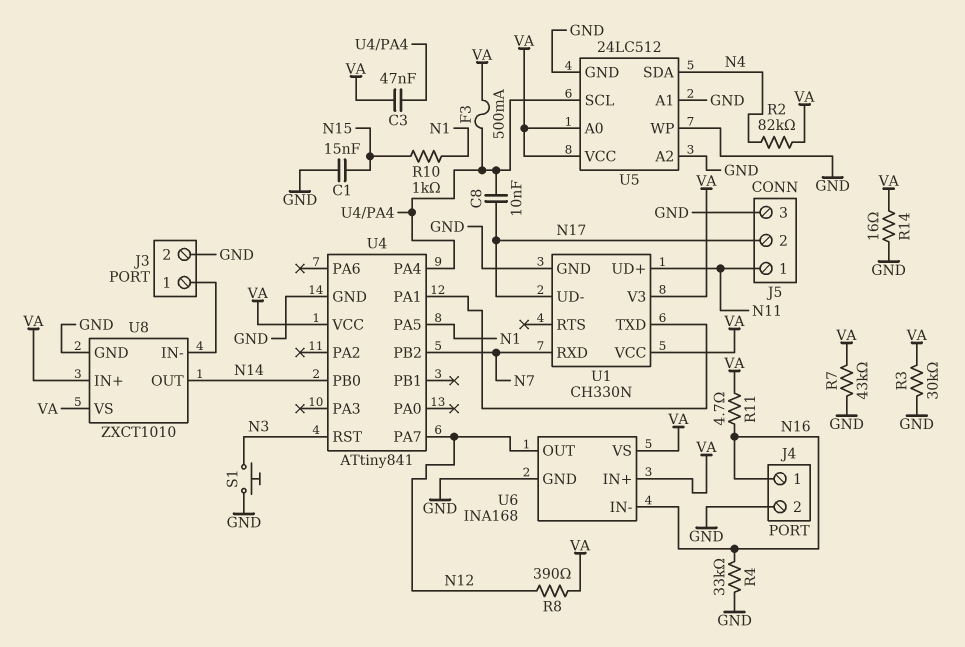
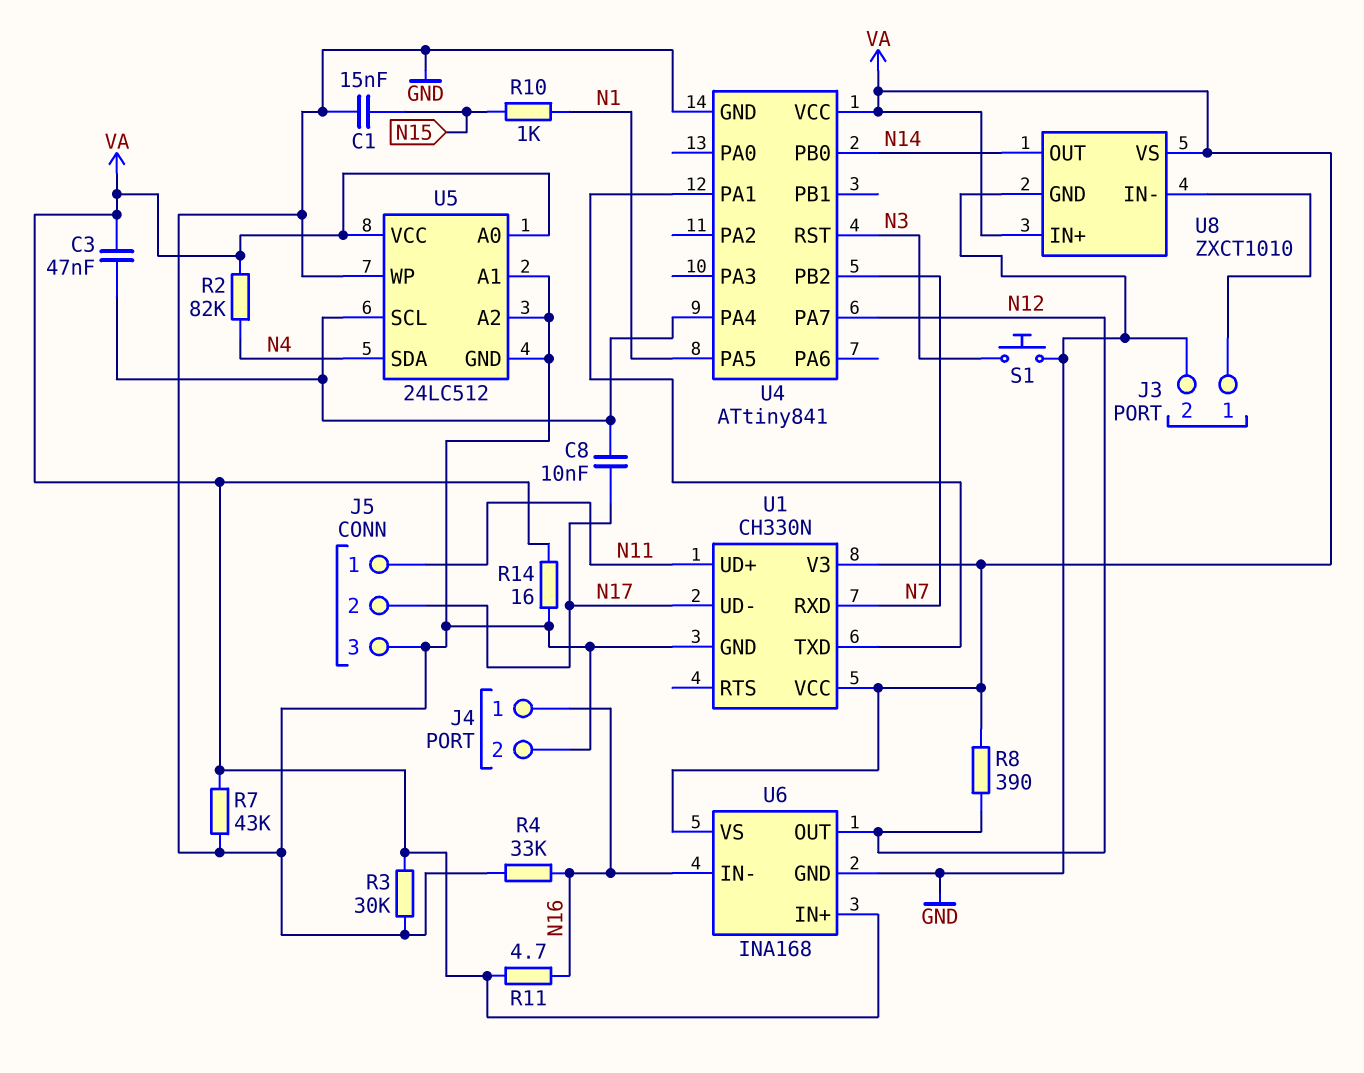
F3: 500mA (U4/PA4, VA) -> none

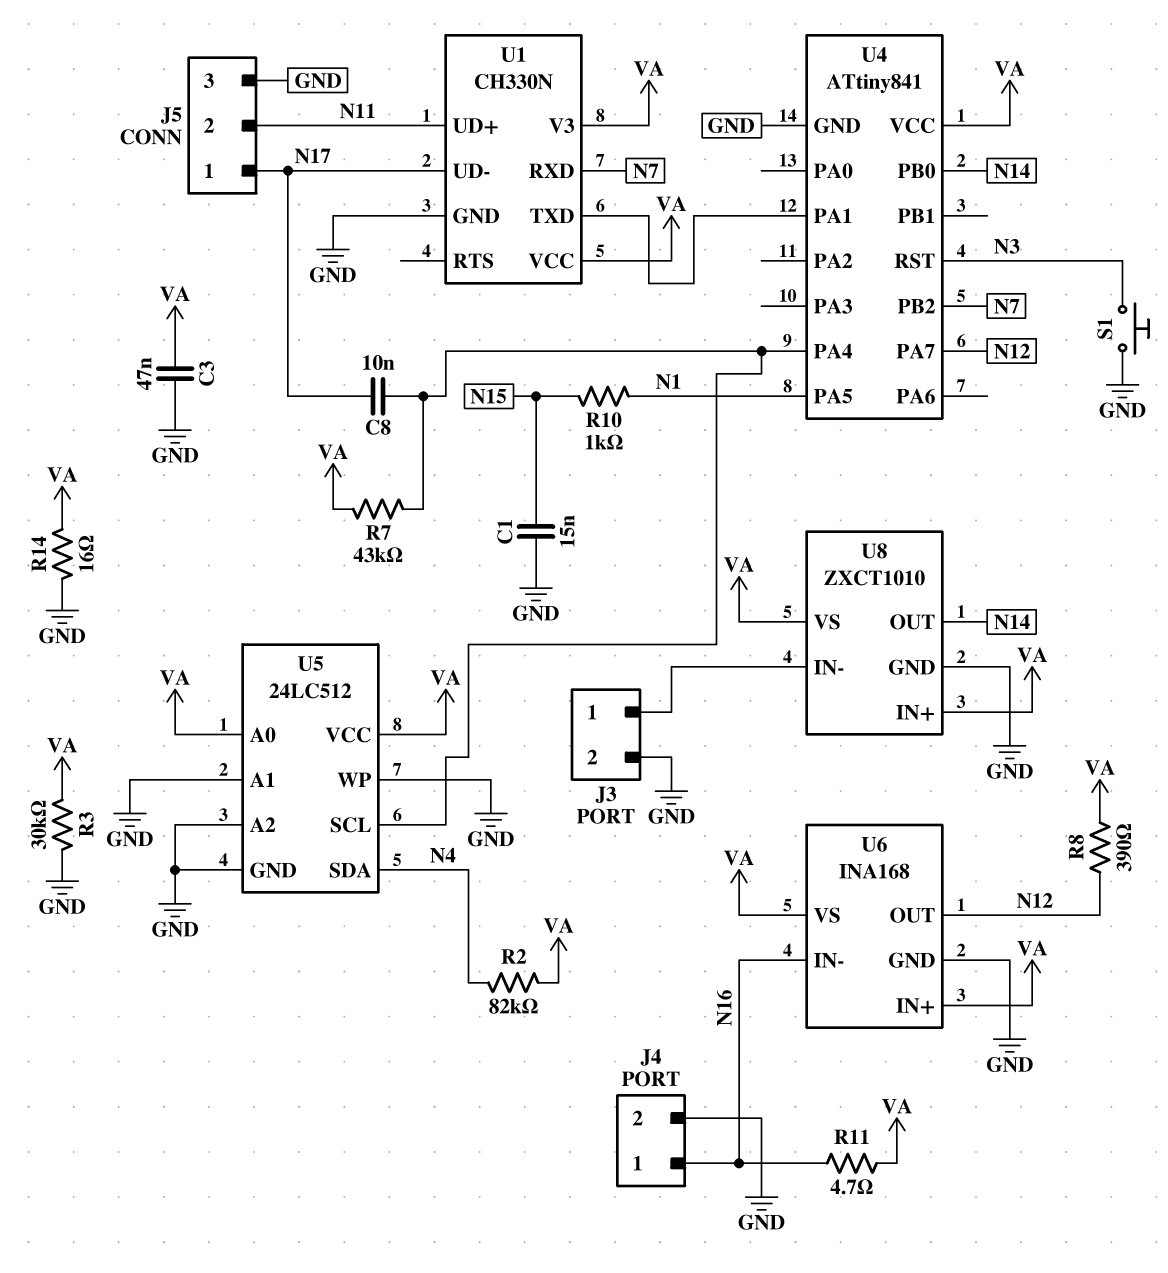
C3: 47nF (U4/PA4, VA) -> 47nF (GND, VA)
J5 pin 1: N11 -> N17
J5 pin 2: N17 -> N11
R4: 33k (GND, N16) -> none
R7: 43k (GND, VA) -> 43k (U4/PA4, VA)

